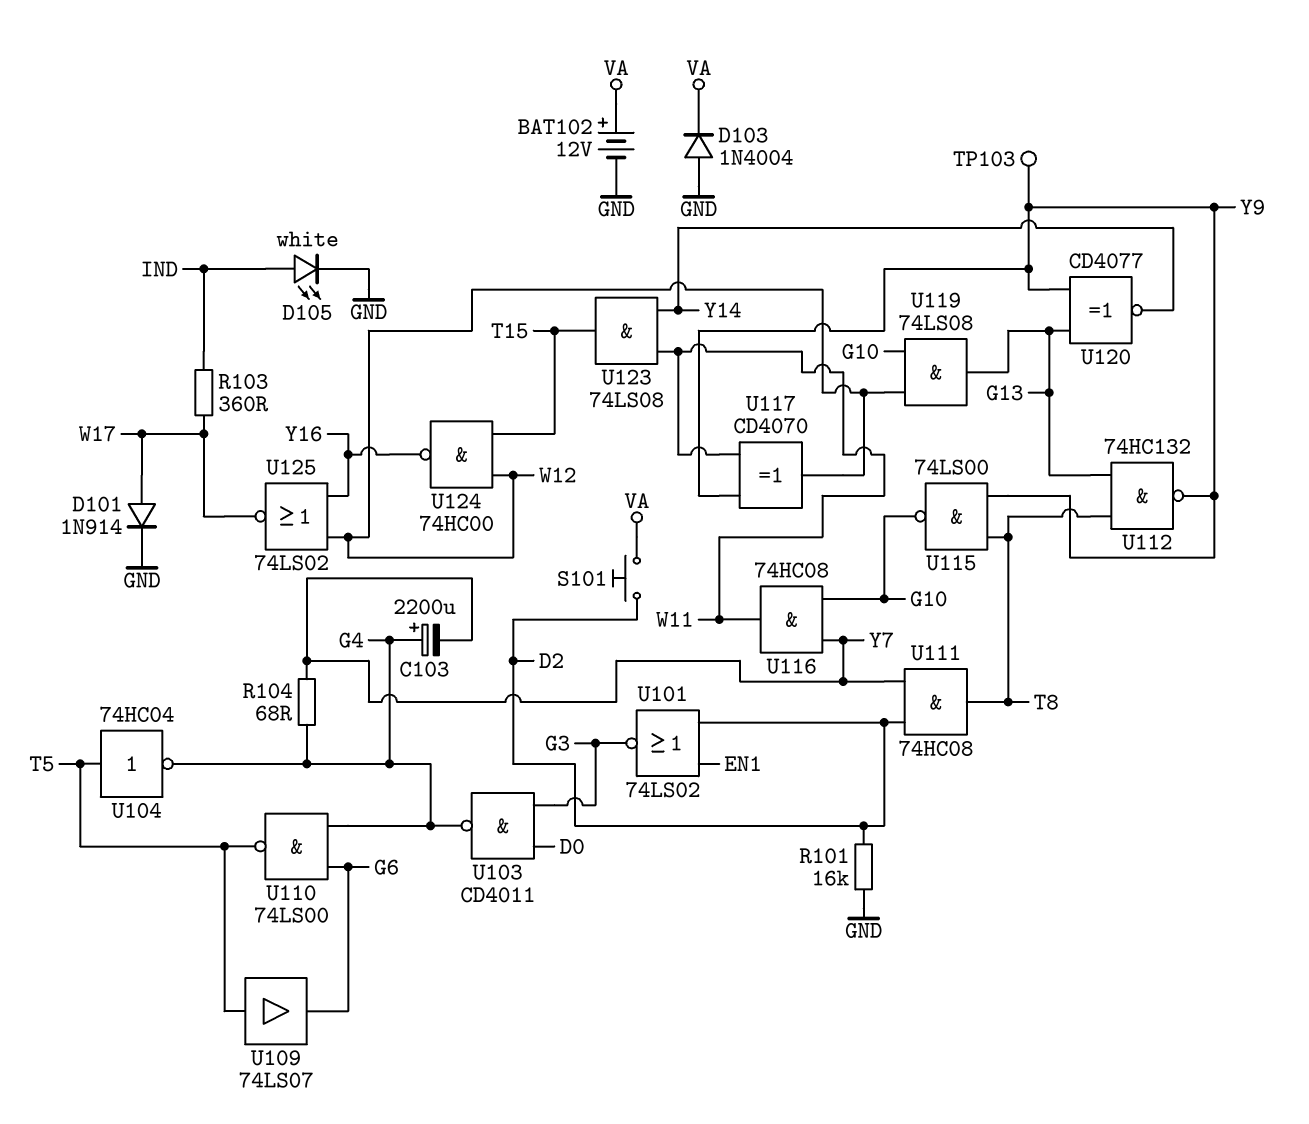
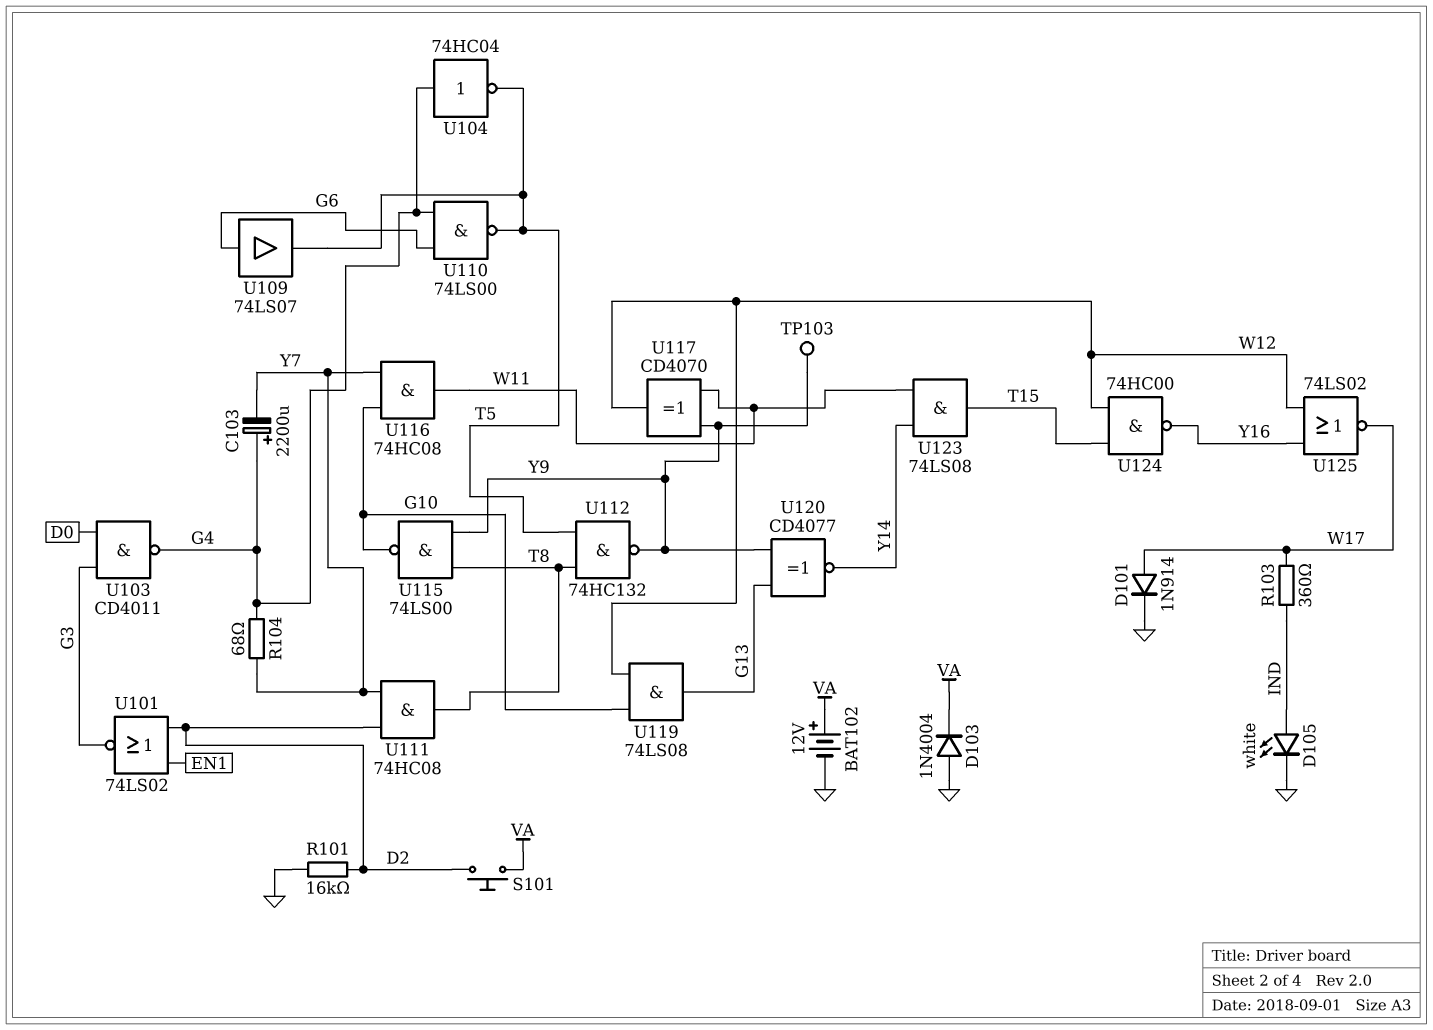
U104: NOT 74HC04 (in T5, out G4) -> NOT 74HC04 (in G4, out T5)
U109: buffer 74LS07 (in T5, out G6) -> buffer 74LS07 (in G6, out T5)
U112: NAND 74HC132 (in G13, in T8, out Y9) -> NAND 74HC132 (in T5, in T8, out Y9)

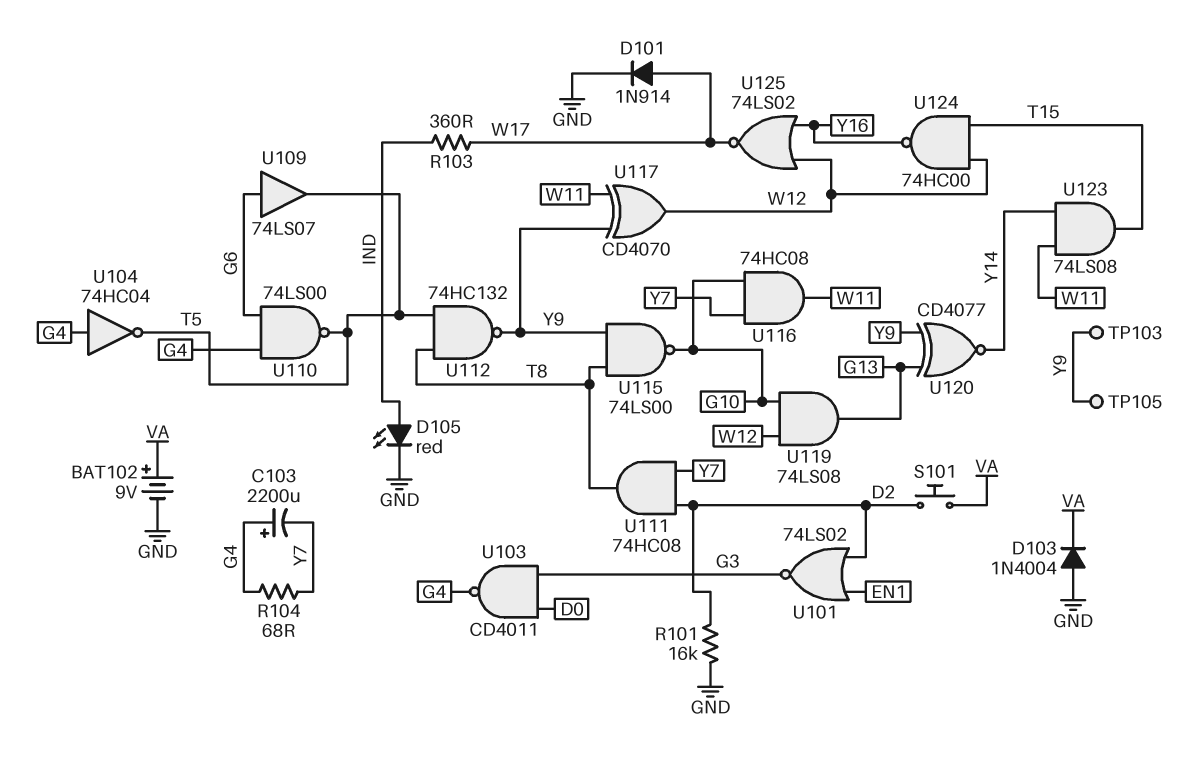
BAT102: 12V (plus VA, minus GND) -> 9V (plus VA, minus GND)
D105: LED white (A IND, K GND) -> LED red (A IND, K GND)
TP105: none -> test point (Y9)

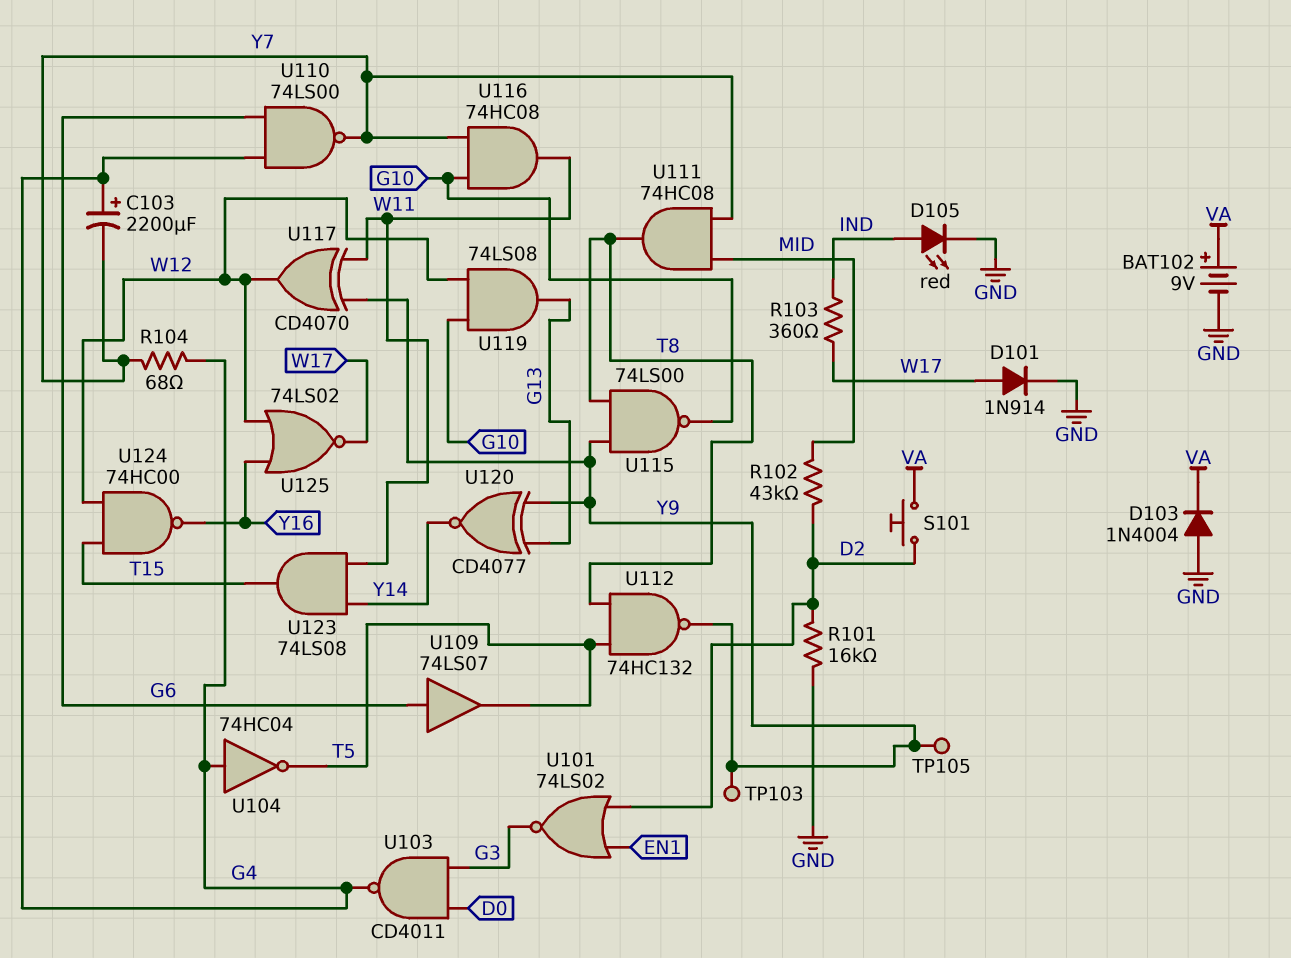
R102: none -> 43k (D2, MID)
U110: NAND 74LS00 (in G4, in G6, out T5) -> NAND 74LS00 (in G4, in G6, out Y7)
U111: AND 74HC08 (in D2, in Y7, out T8) -> AND 74HC08 (in MID, in Y7, out T8)

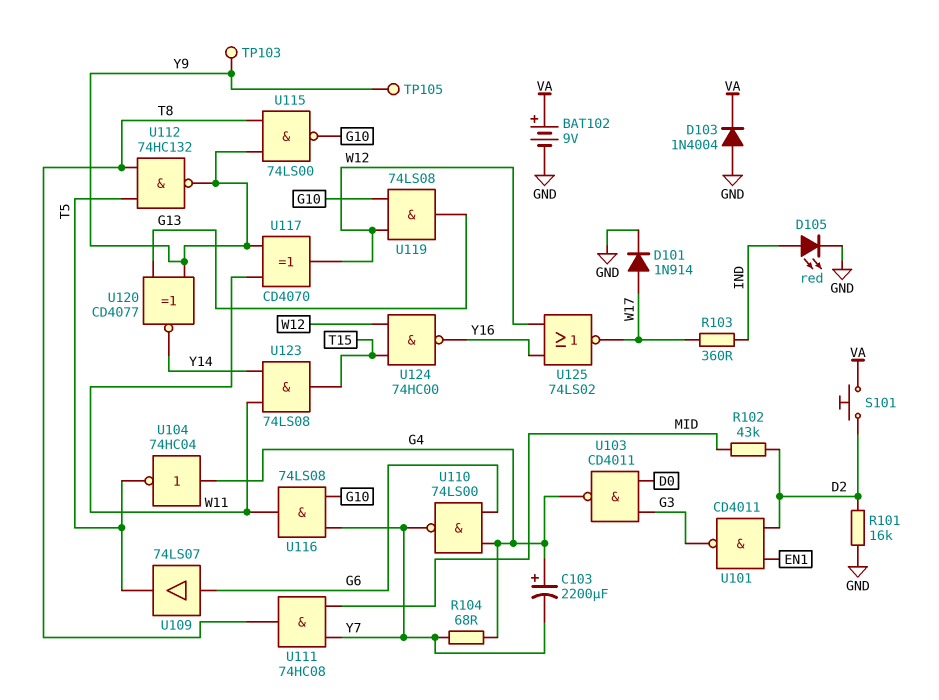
U101: NOR 74LS02 (in D2, in EN1, out G3) -> NAND CD4011 (in D2, in EN1, out G3)
U116: AND 74HC08 (in G10, in Y7, out W11) -> AND 74LS08 (in G10, in Y7, out W11)

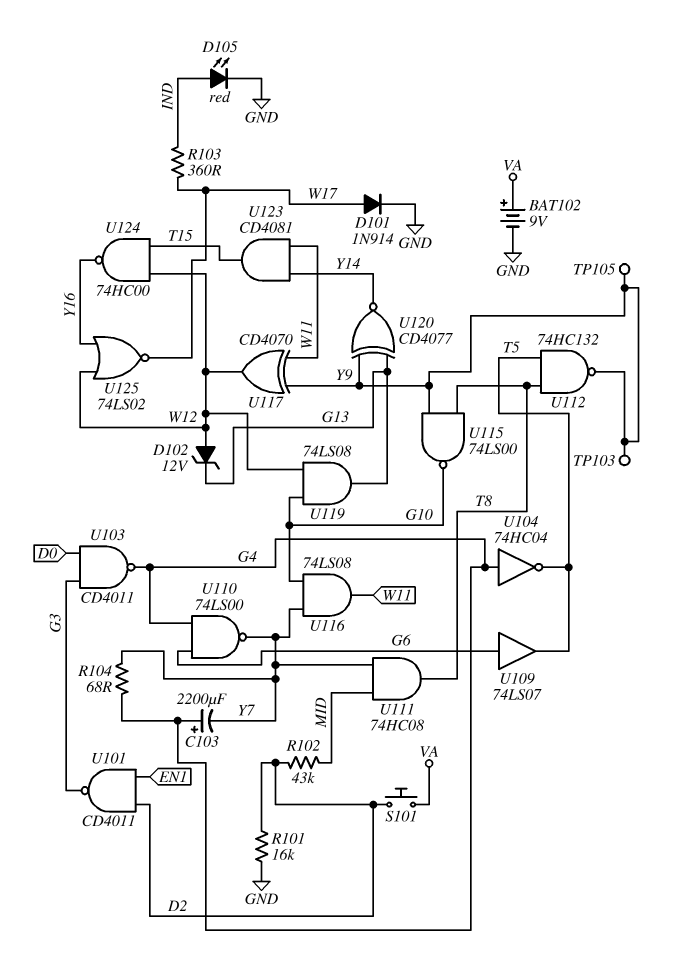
D102: none -> zener 12V (A W12, K G13)
D103: diode 1N4004 (A GND, K VA) -> none
U123: AND 74LS08 (in W11, in Y14, out T15) -> AND CD4081 (in W11, in Y14, out T15)

